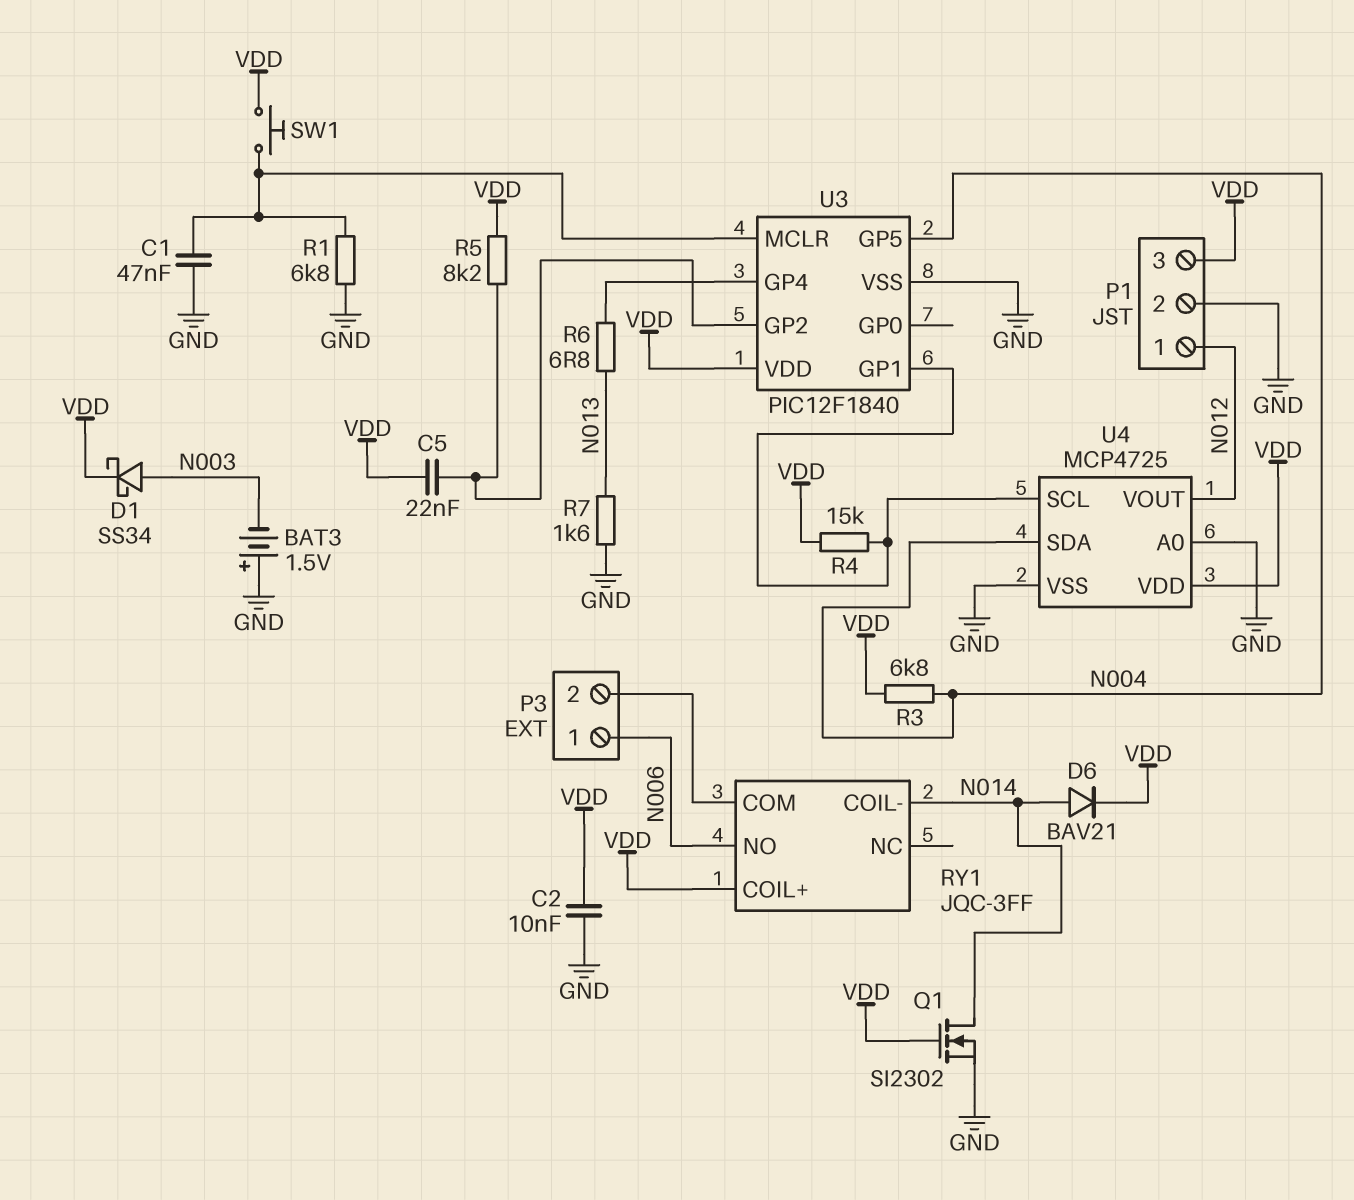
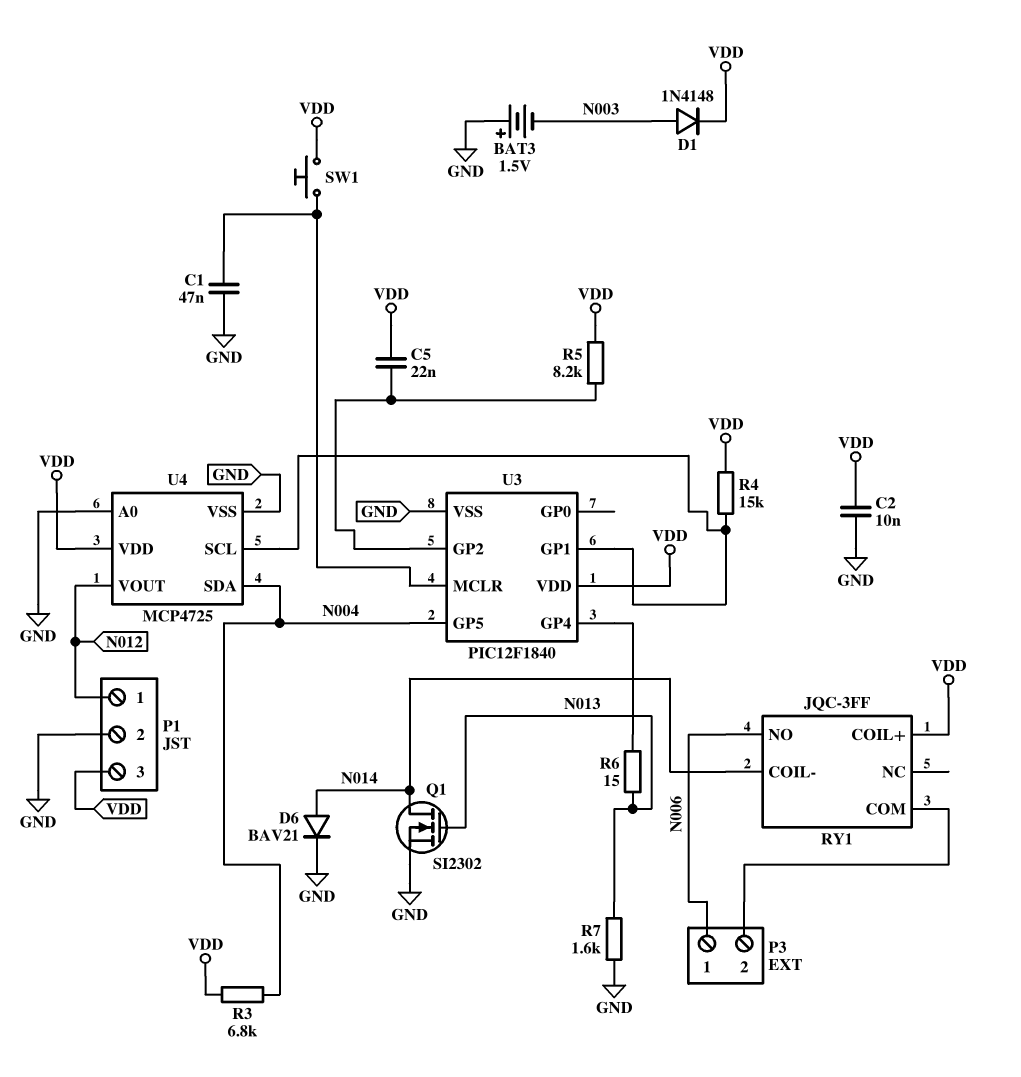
D1: schottky SS34 (A N003, K VDD) -> diode 1N4148 (A N003, K VDD)
D6: diode BAV21 (A N014, K VDD) -> diode BAV21 (A N014, K GND)
Q1: NMOS SI2302 (G VDD, D N014, S GND) -> NMOS SI2302 (G N013, D N014, S GND)
R1: 6.8k (GND, U3/MCLR) -> none
R6: 6.8 (N013, U3/GP4) -> 15 (N013, U3/GP4)

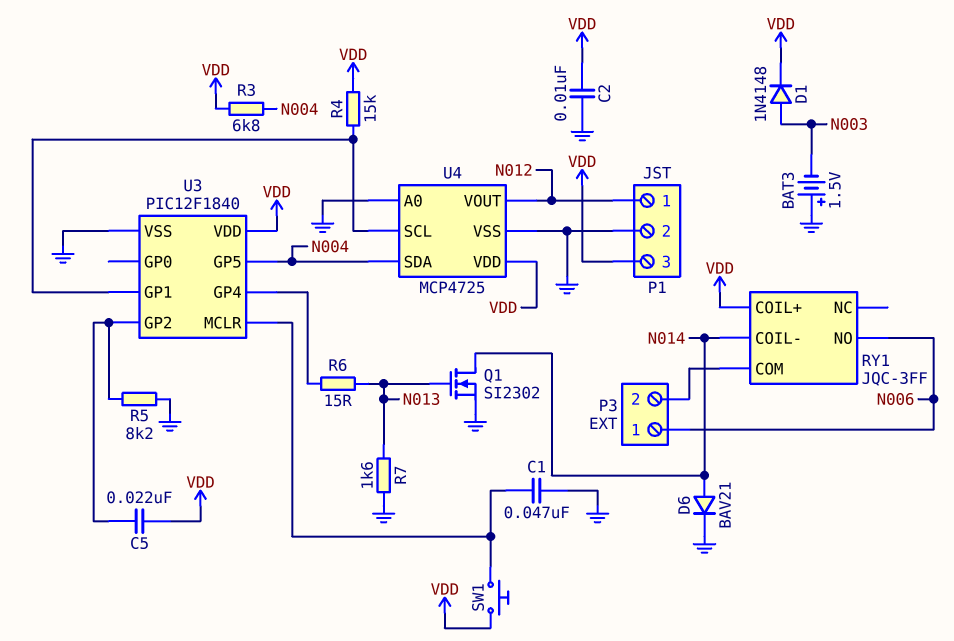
R5: 8.2k (U3/GP2, VDD) -> 8.2k (GND, U3/GP2)

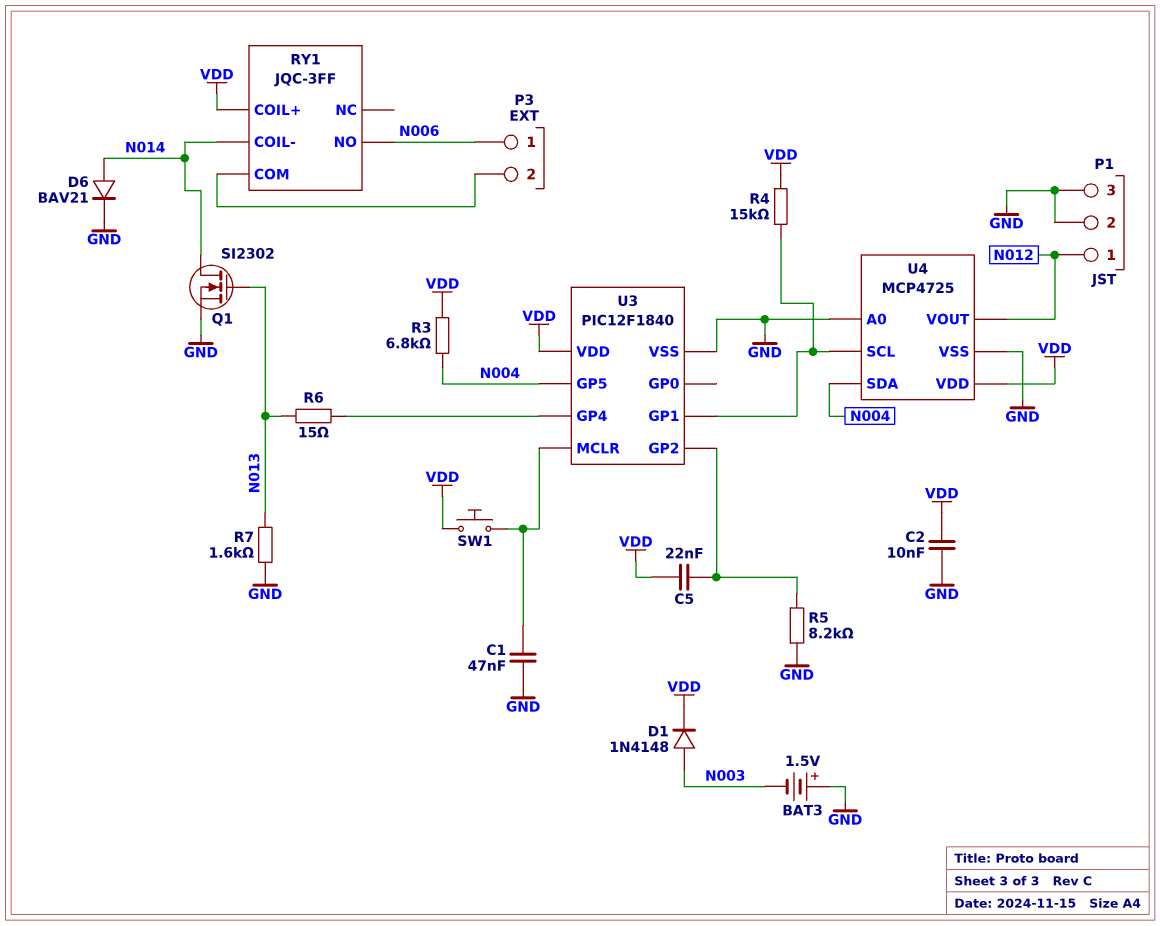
P1 pin 3: VDD -> GND

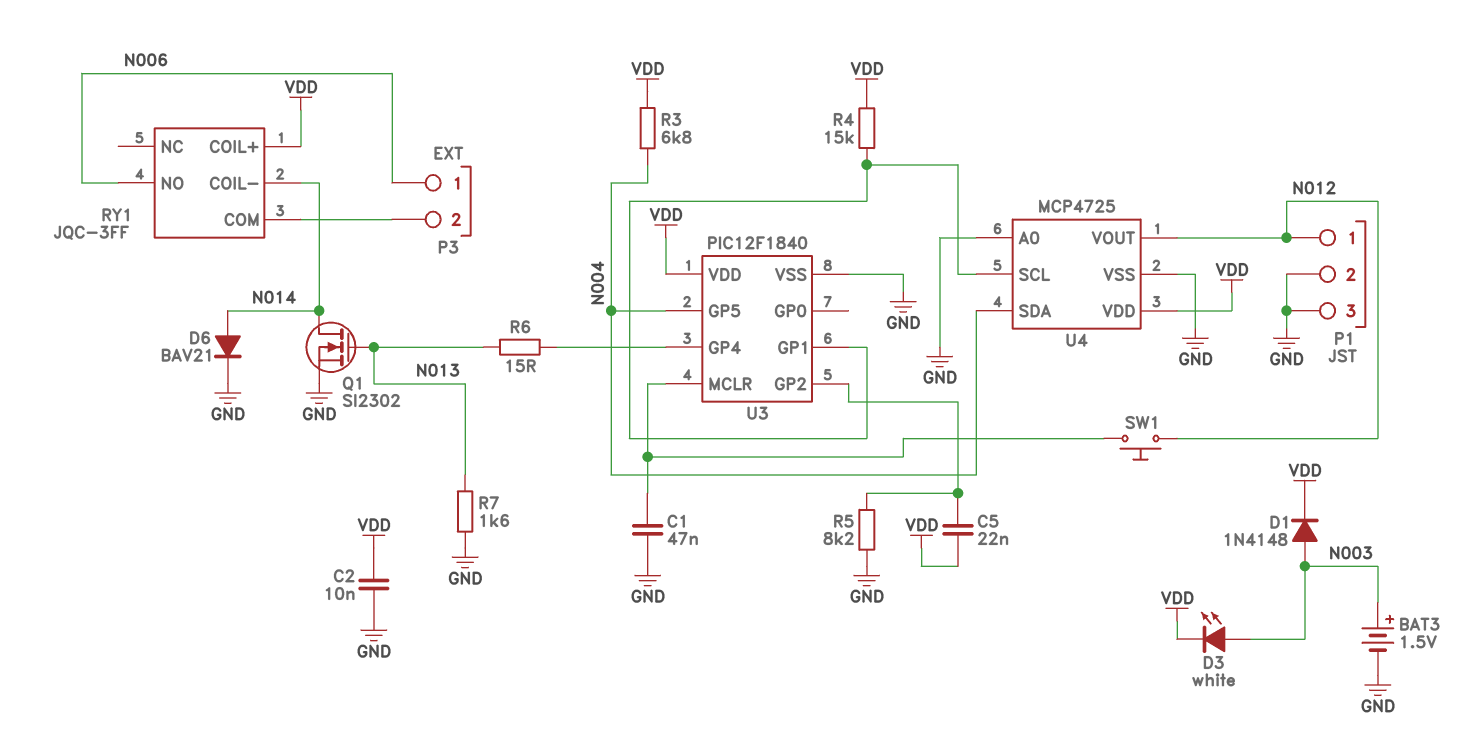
BAT3: 1.5V (plus GND, minus N003) -> 1.5V (plus N003, minus GND)
D3: none -> LED white (A N003, K VDD)
SW1: button (U3/MCLR, VDD) -> button (N012, U3/MCLR)

